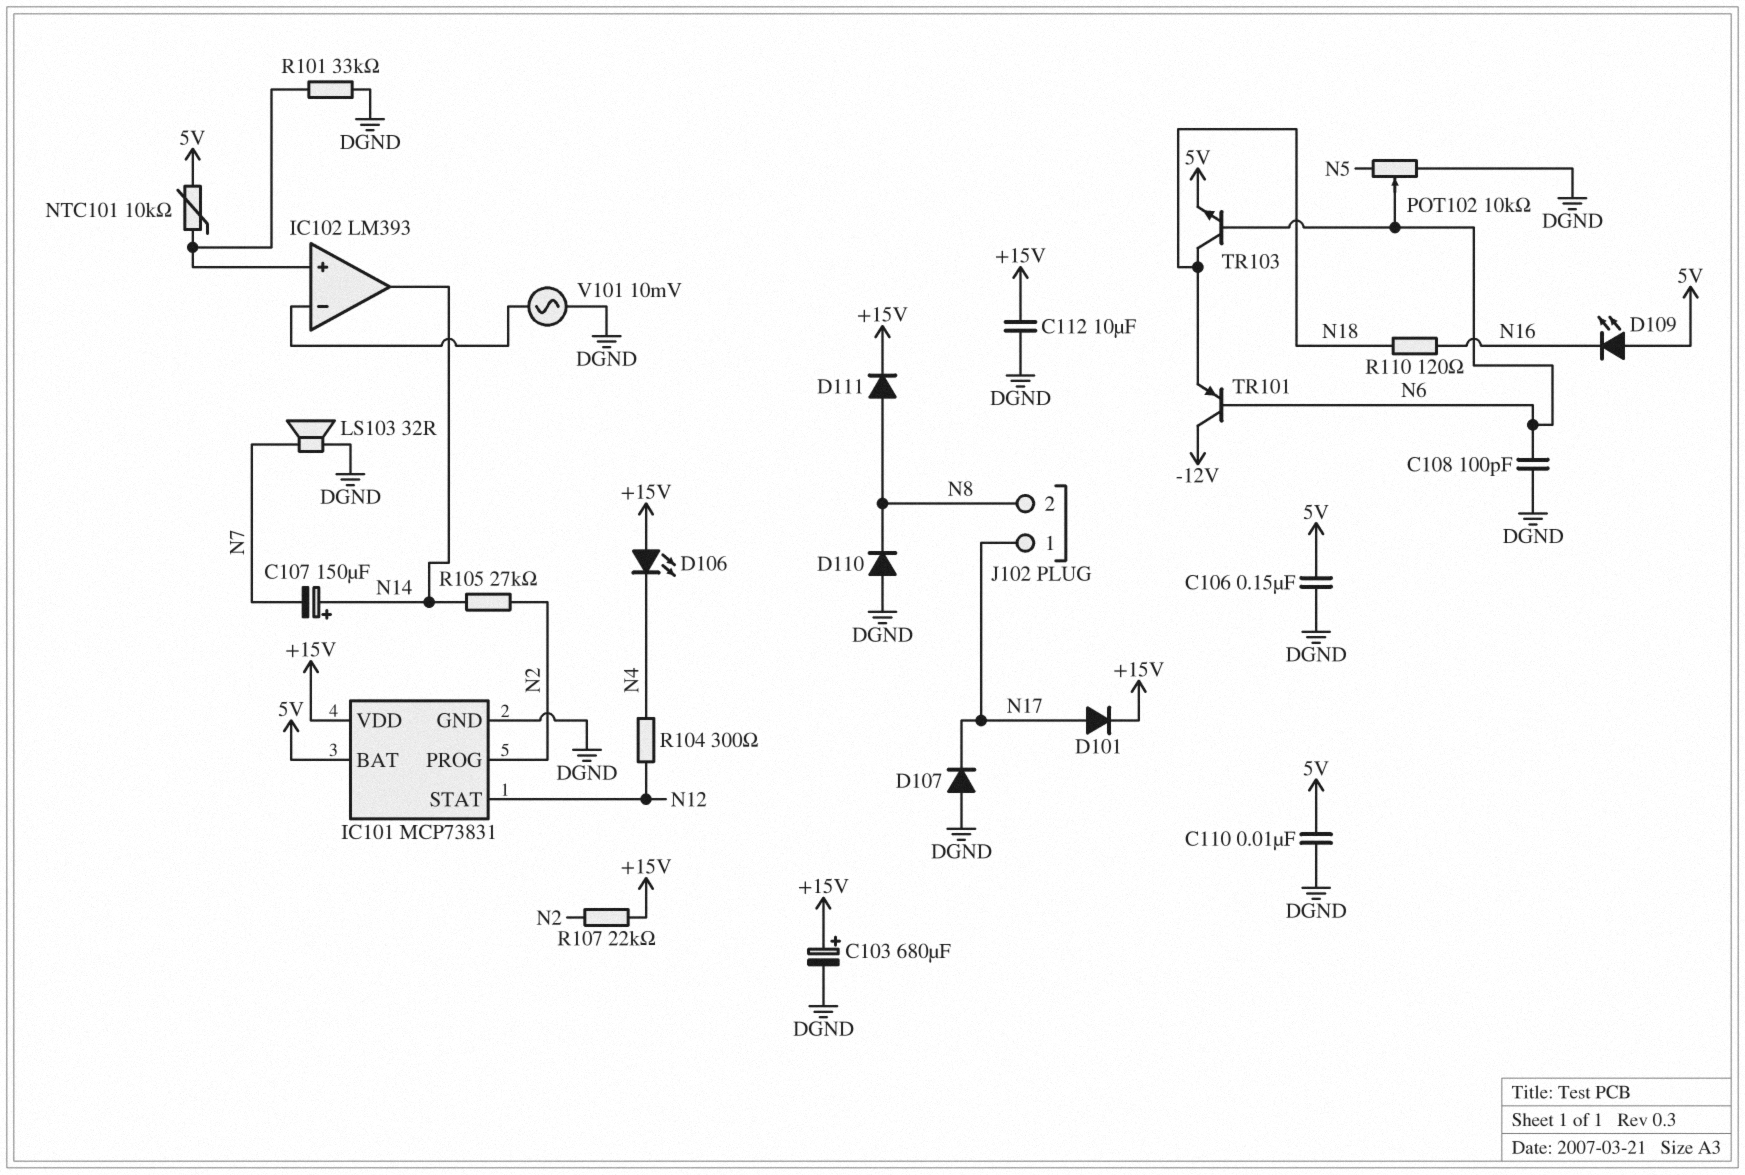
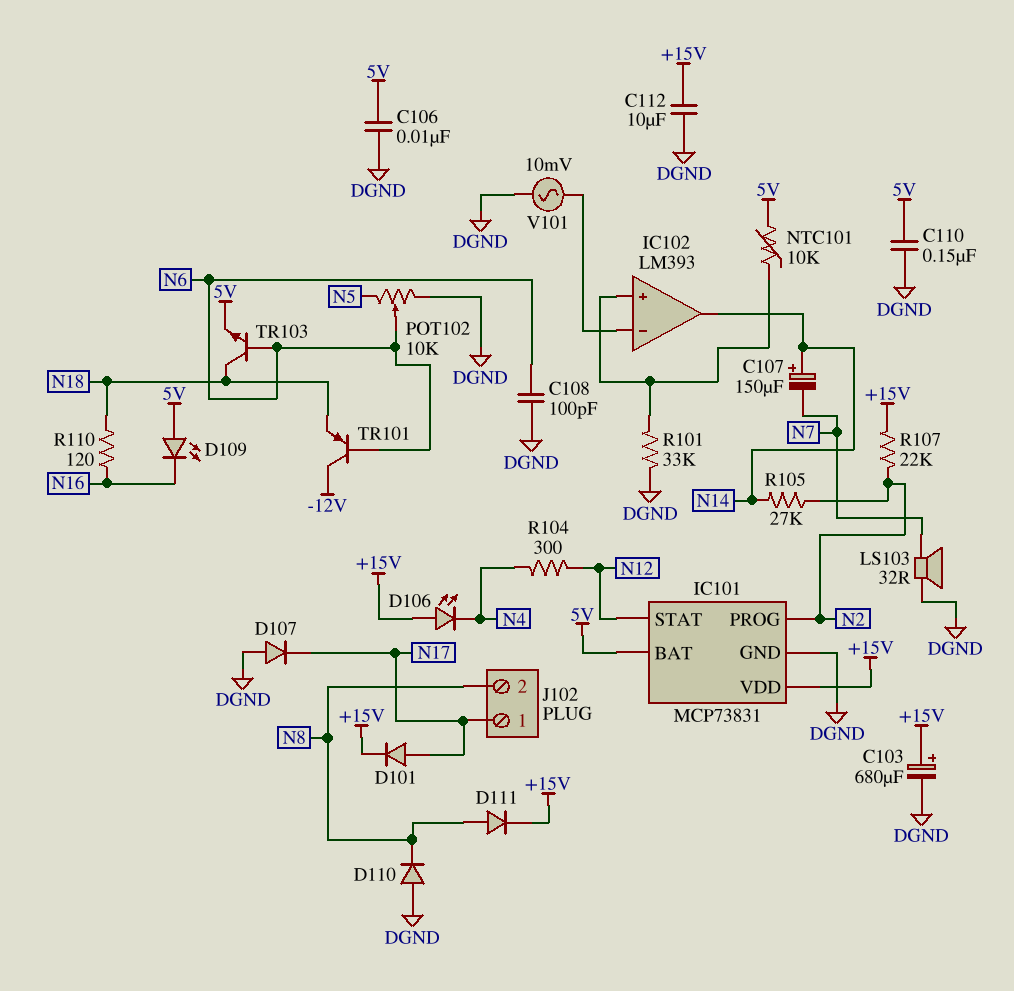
C106: 150nF (5V, DGND) -> 10nF (5V, DGND)
C110: 10nF (5V, DGND) -> 150nF (5V, DGND)

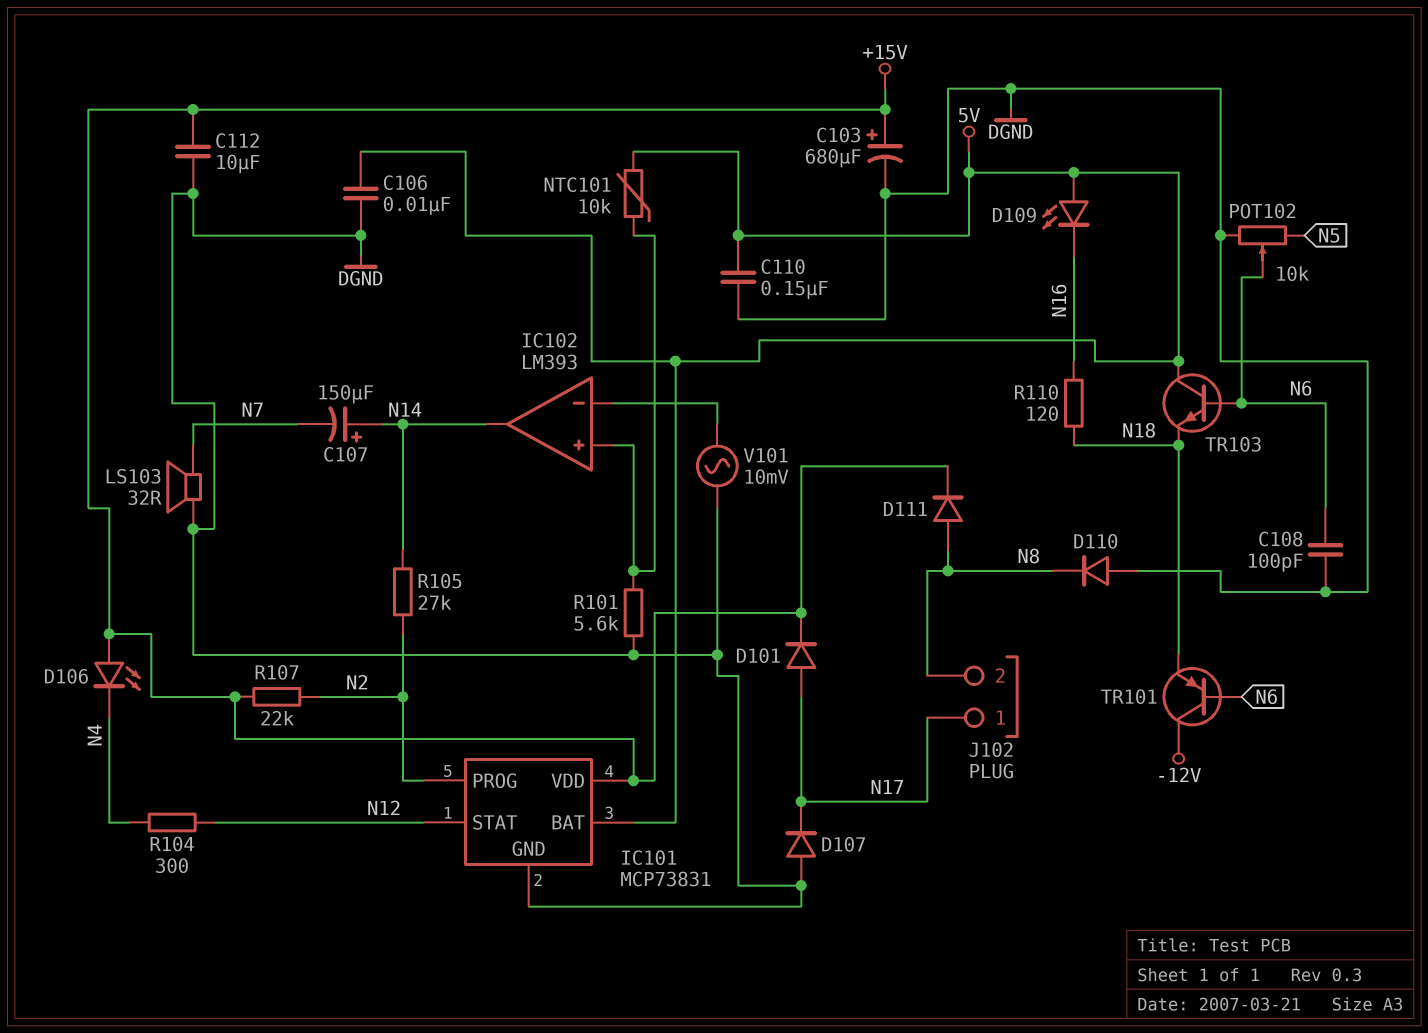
R101: 33k (DGND, IC102/in+) -> 5.6k (DGND, IC102/in+)
TR103: NPN (B N6, C N18, E 5V) -> NPN (B N6, C 5V, E N18)

